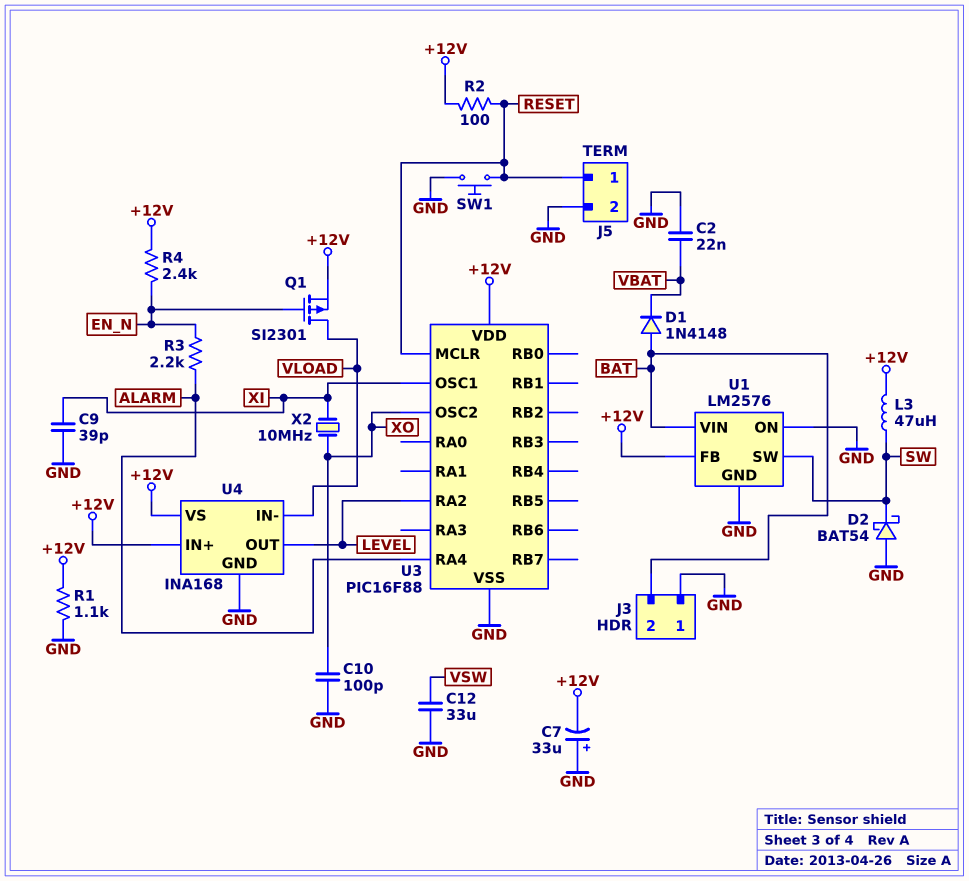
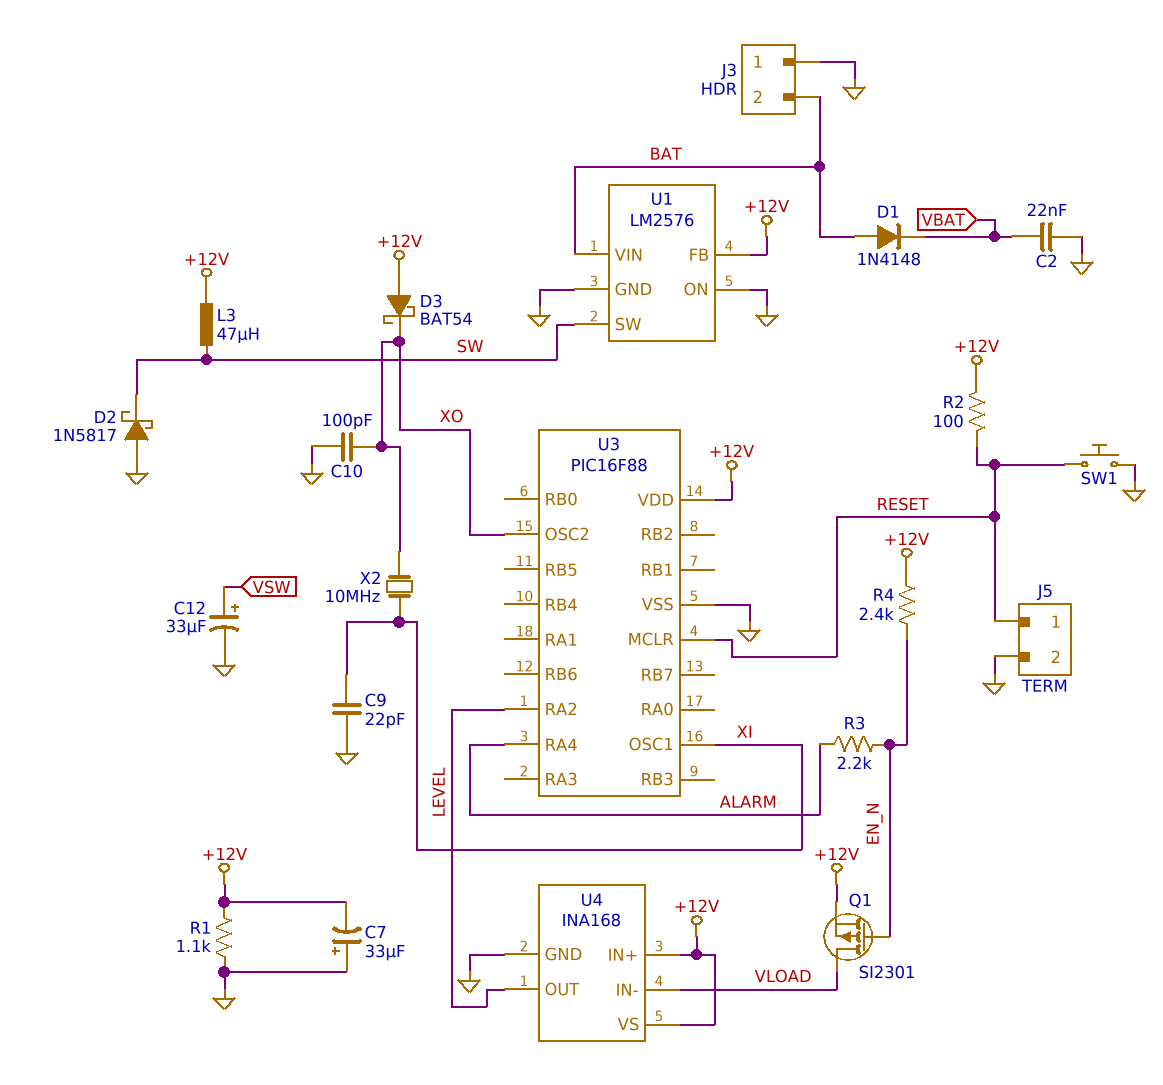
C9: 39pF (GND, XI) -> 22pF (GND, XI)
C12: 33uF (GND, VSW) -> 33uF (plus VSW, minus GND)
D2: schottky BAT54 (A GND, K SW) -> schottky 1N5817 (A GND, K SW)
D3: none -> schottky BAT54 (A +12V, K XO)

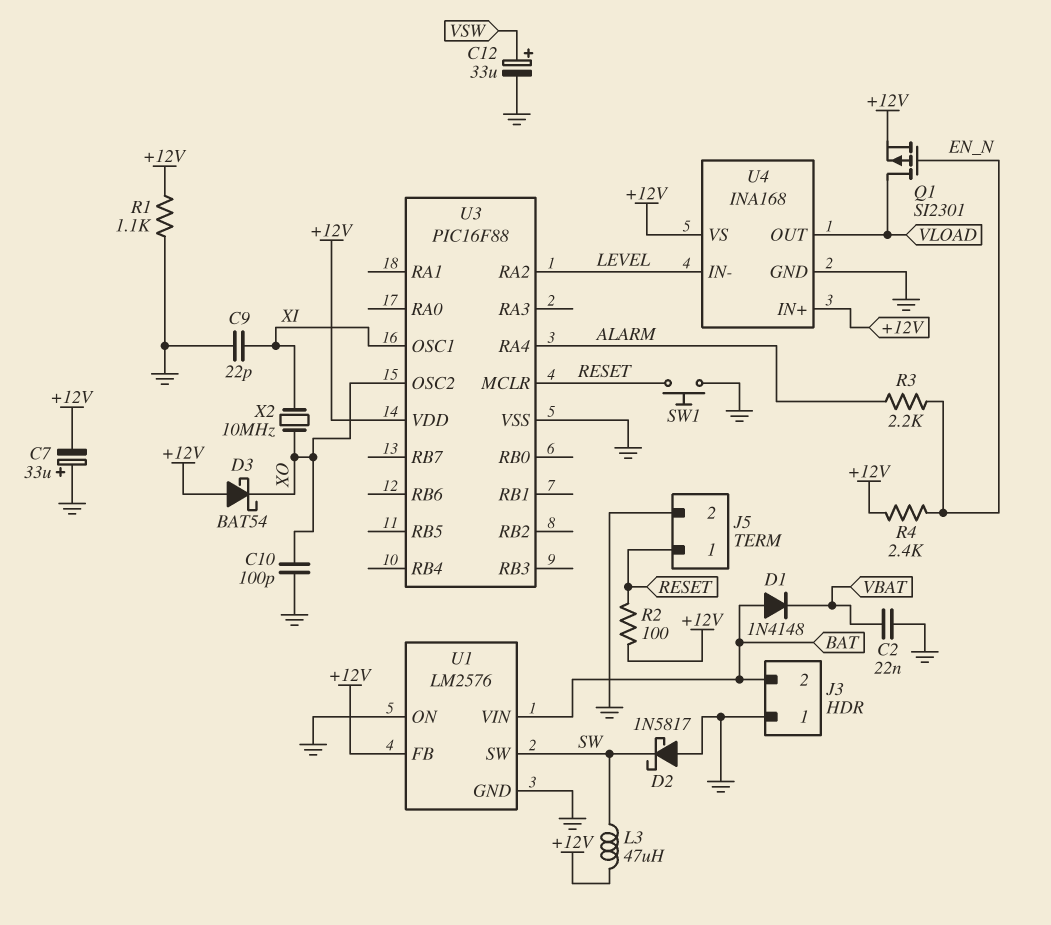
U4 pin IN-: VLOAD -> LEVEL
U4 pin OUT: LEVEL -> VLOAD

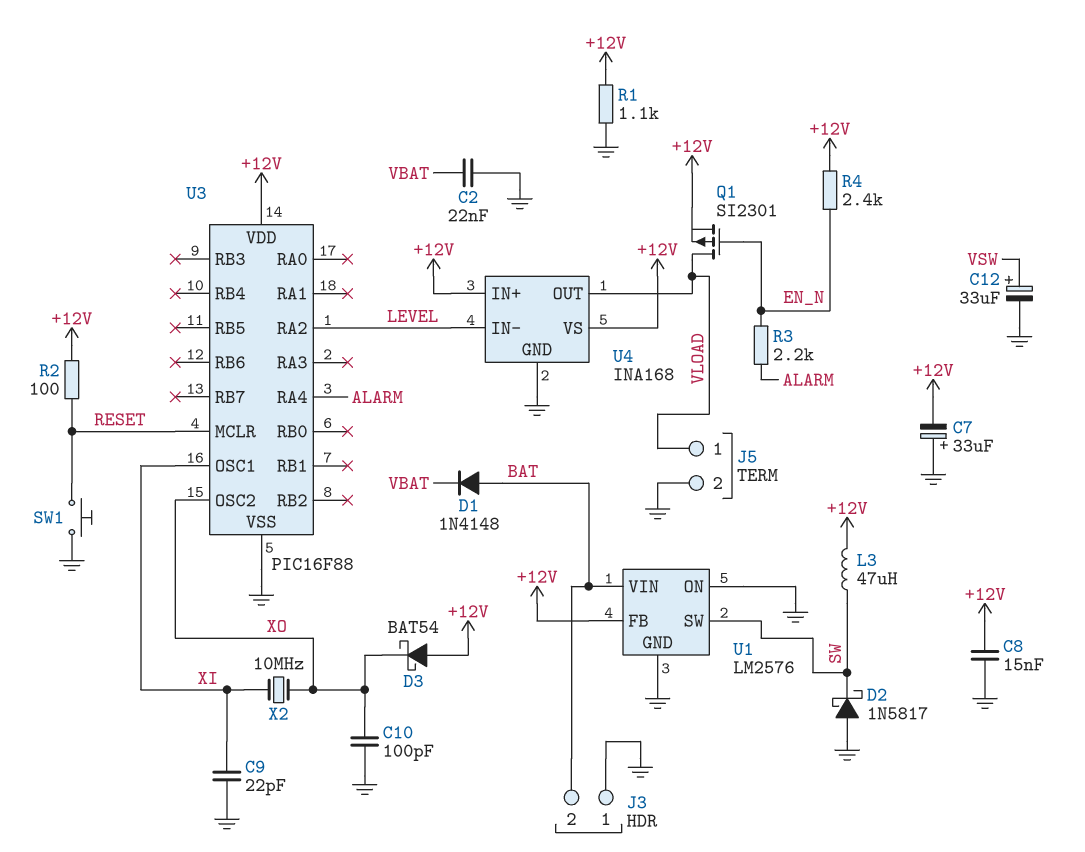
C8: none -> 15nF (+12V, GND)
J5 pin 1: RESET -> VLOAD

